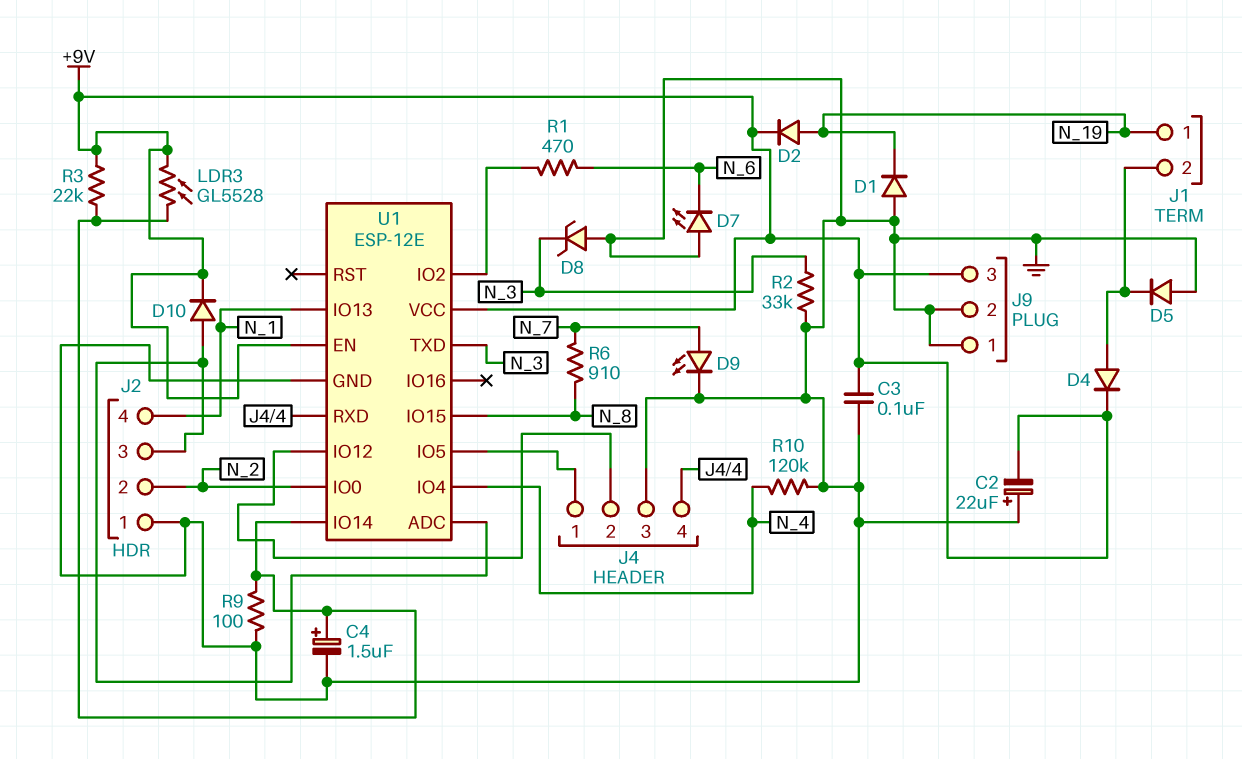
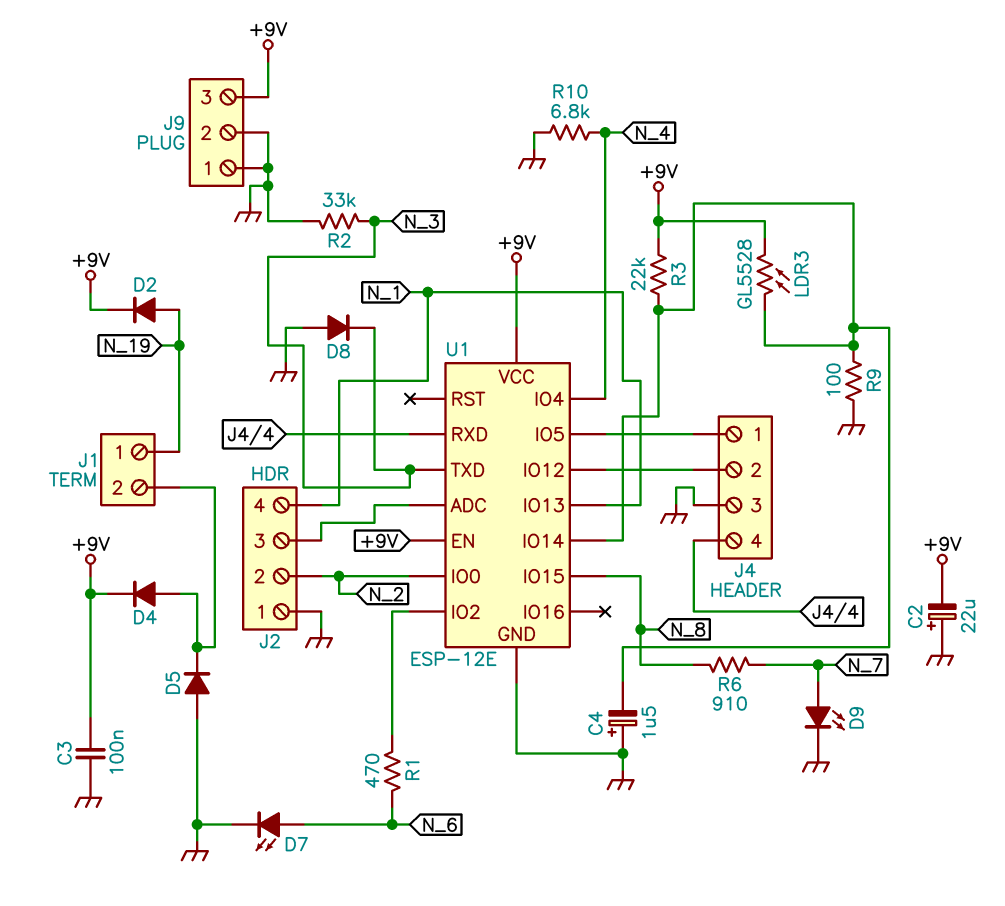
C4: 1.5uF (plus U1/IO14, minus GND) -> 1.5uF (plus GND, minus U1/IO14)
D1: diode (A GND, K N_19) -> none
D7: LED (A GND, K N_6) -> LED (A N_6, K GND)
D8: zener (A GND, K N_3) -> diode (A GND, K N_3)
D10: diode (A J2/3, K +9V) -> none
R10: 120k (GND, N_4) -> 6.8k (GND, N_4)

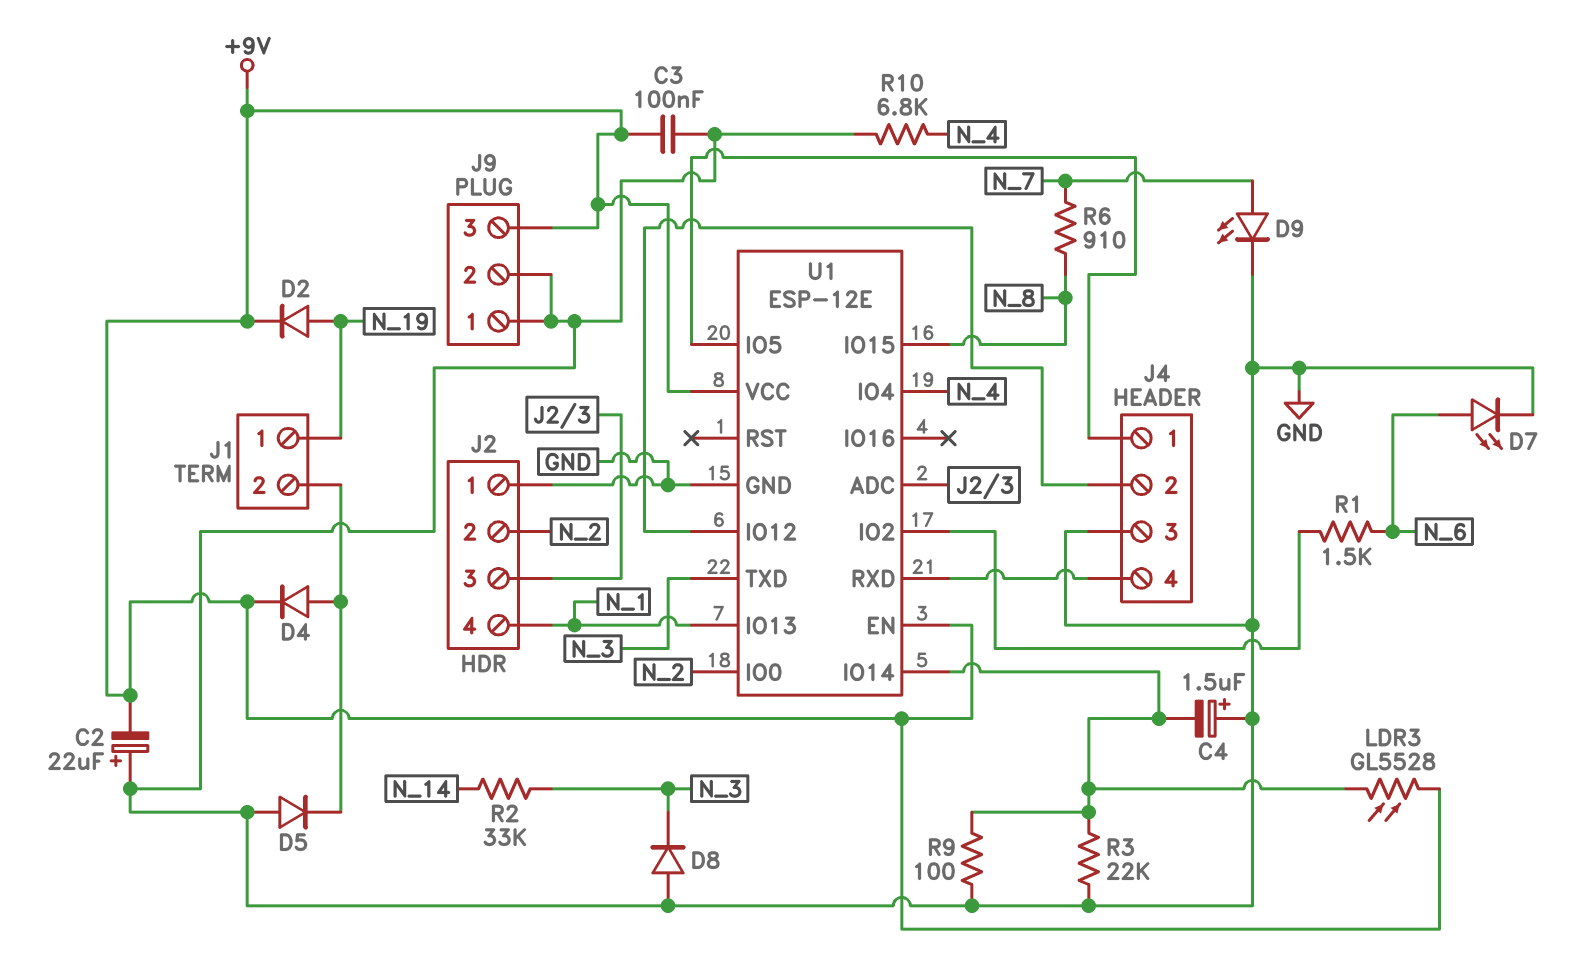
R1: 470 (N_6, U1/IO2) -> 1.5k (N_6, U1/IO2)
R2: 33k (GND, N_3) -> 33k (N_3, N_14)
R3: 22k (+9V, U1/IO14) -> 22k (GND, U1/IO14)

